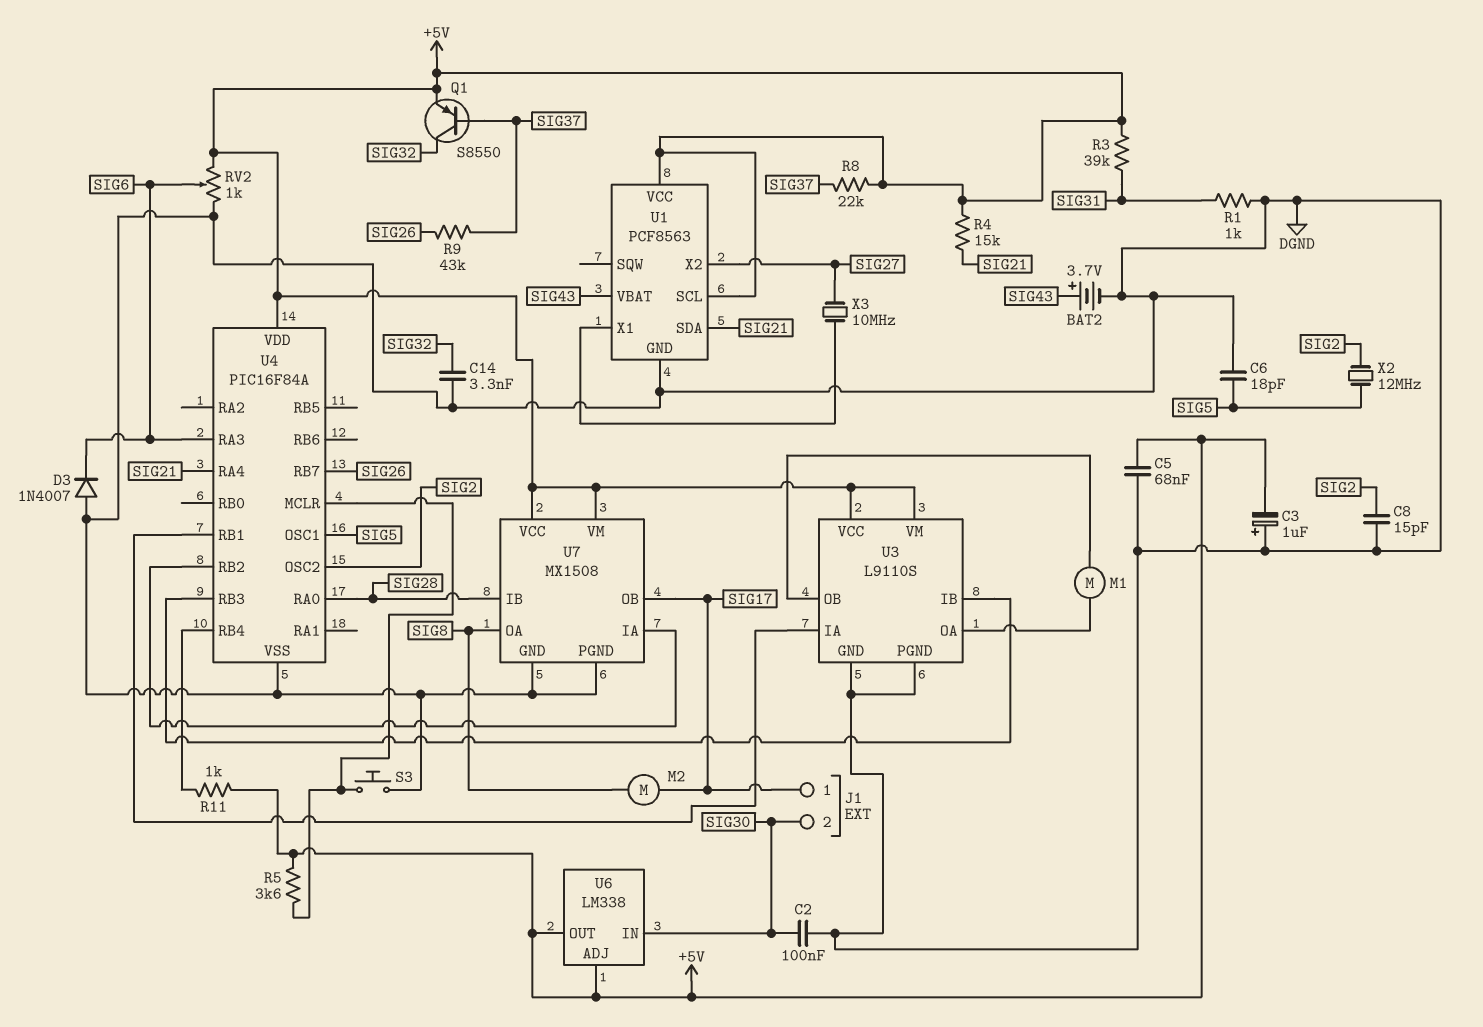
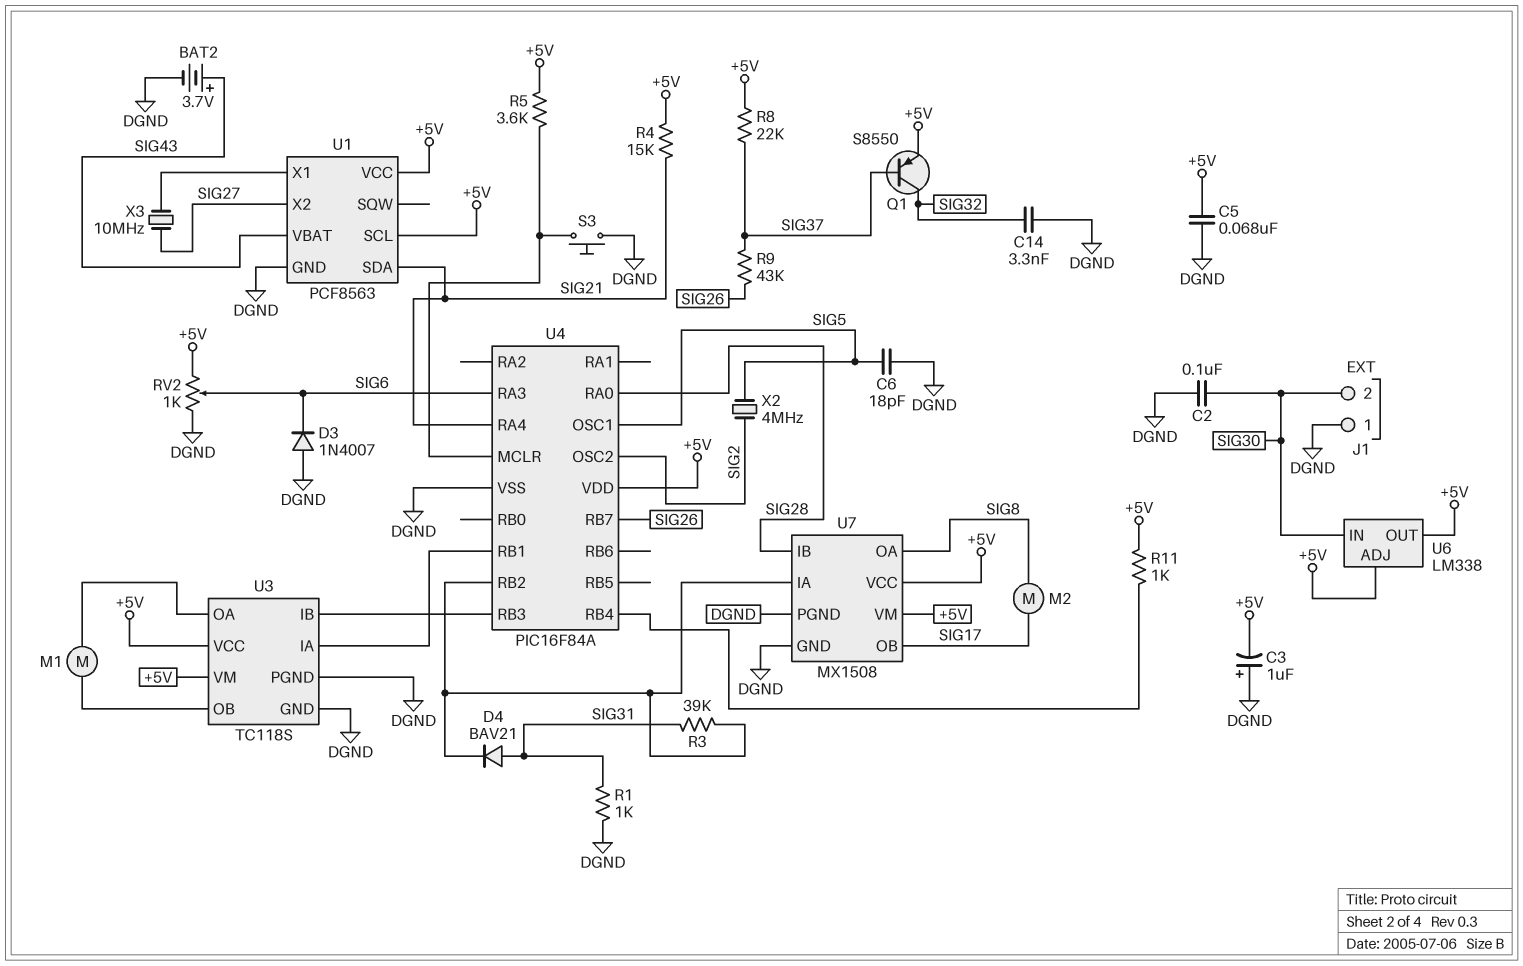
C8: 15pF (DGND, SIG2) -> none
D4: none -> diode BAV21 (A SIG31, K U4/RB2)
J1 pin 1: SIG17 -> DGND
R3: 39k (+5V, SIG31) -> 39k (SIG31, U4/RB2)
U3: L9110S -> TC118S
X2: 12MHz (SIG2, SIG5) -> 4MHz (SIG2, SIG5)

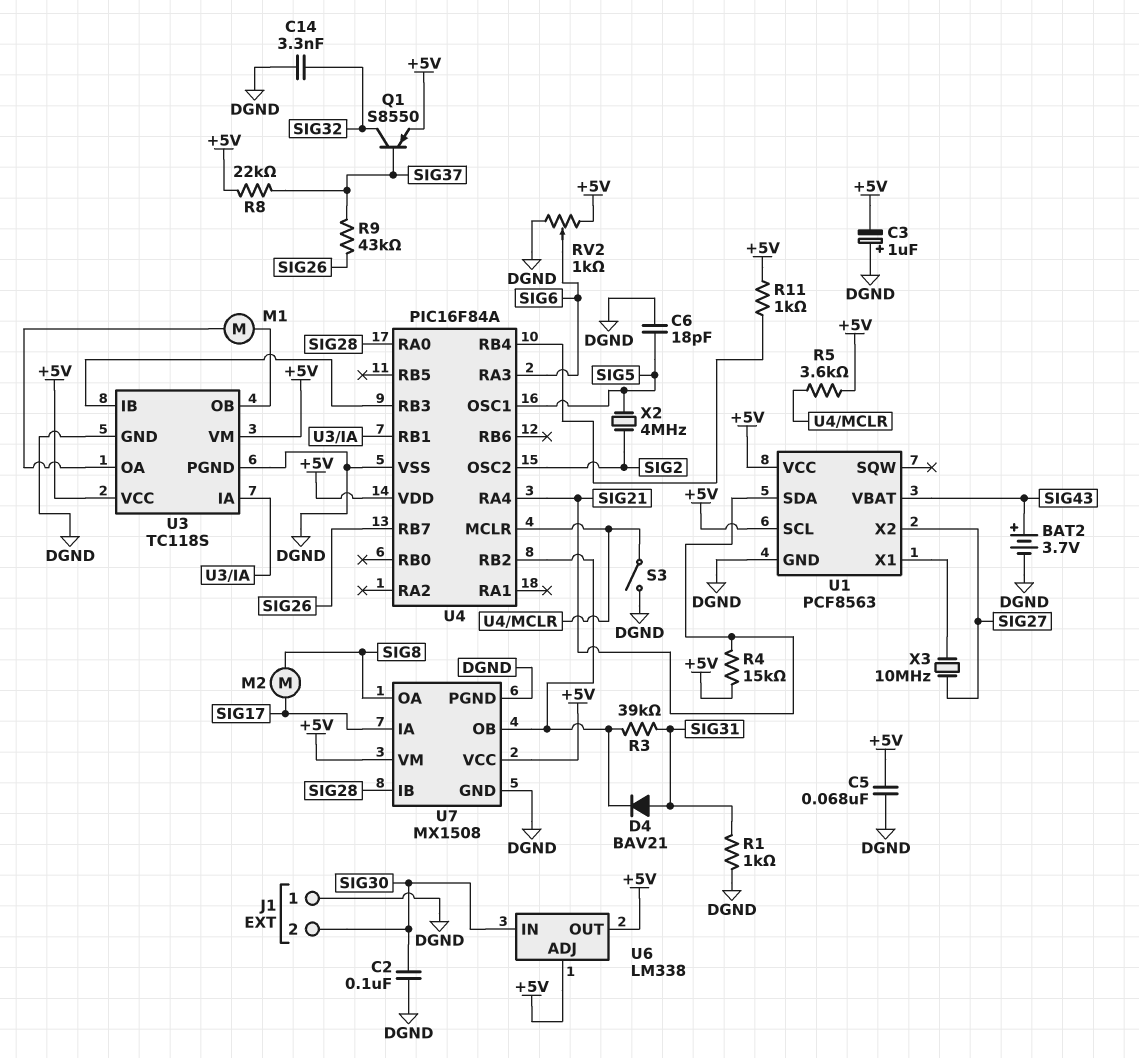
D3: diode 1N4007 (A DGND, K SIG6) -> none
S3: button (DGND, U4/MCLR) -> switch (DGND, U4/MCLR)
U7 pin IA: U4/RB2 -> SIG17
U7 pin OB: SIG17 -> U4/RB2

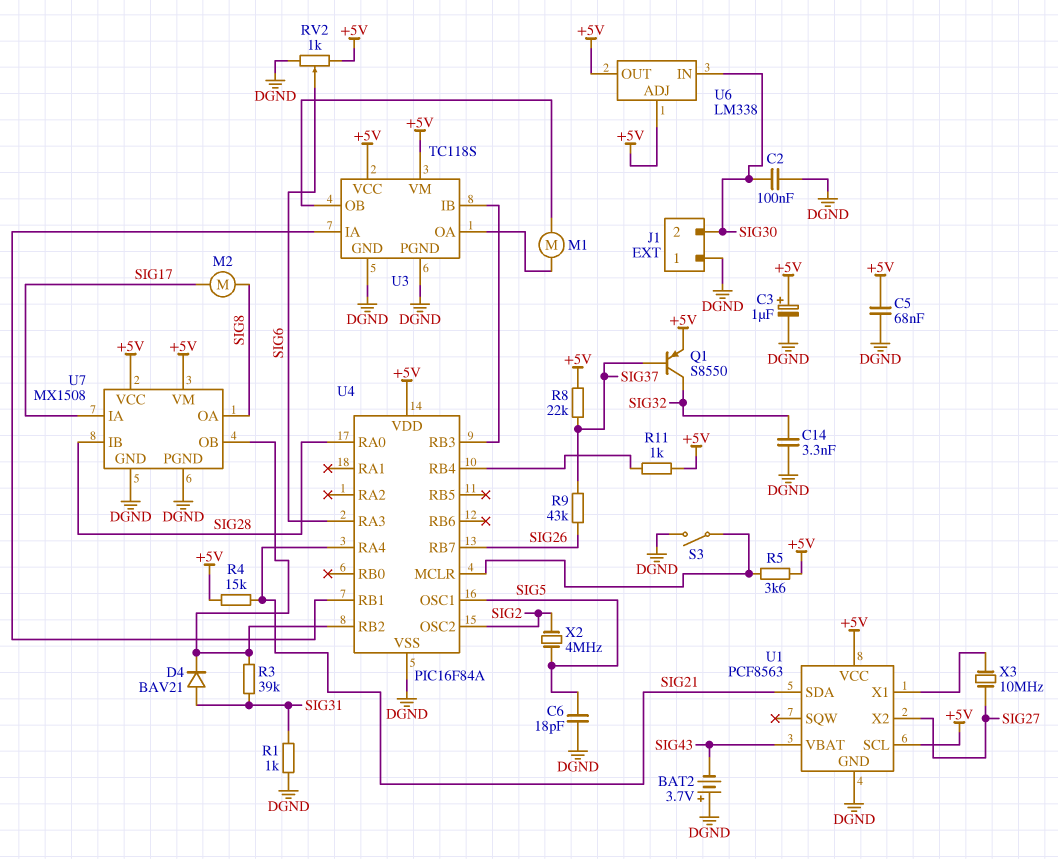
BAT2: 3.7V (plus SIG43, minus DGND) -> 3.7V (plus DGND, minus SIG43)
C3: 1uF (plus DGND, minus +5V) -> 1uF (plus +5V, minus DGND)

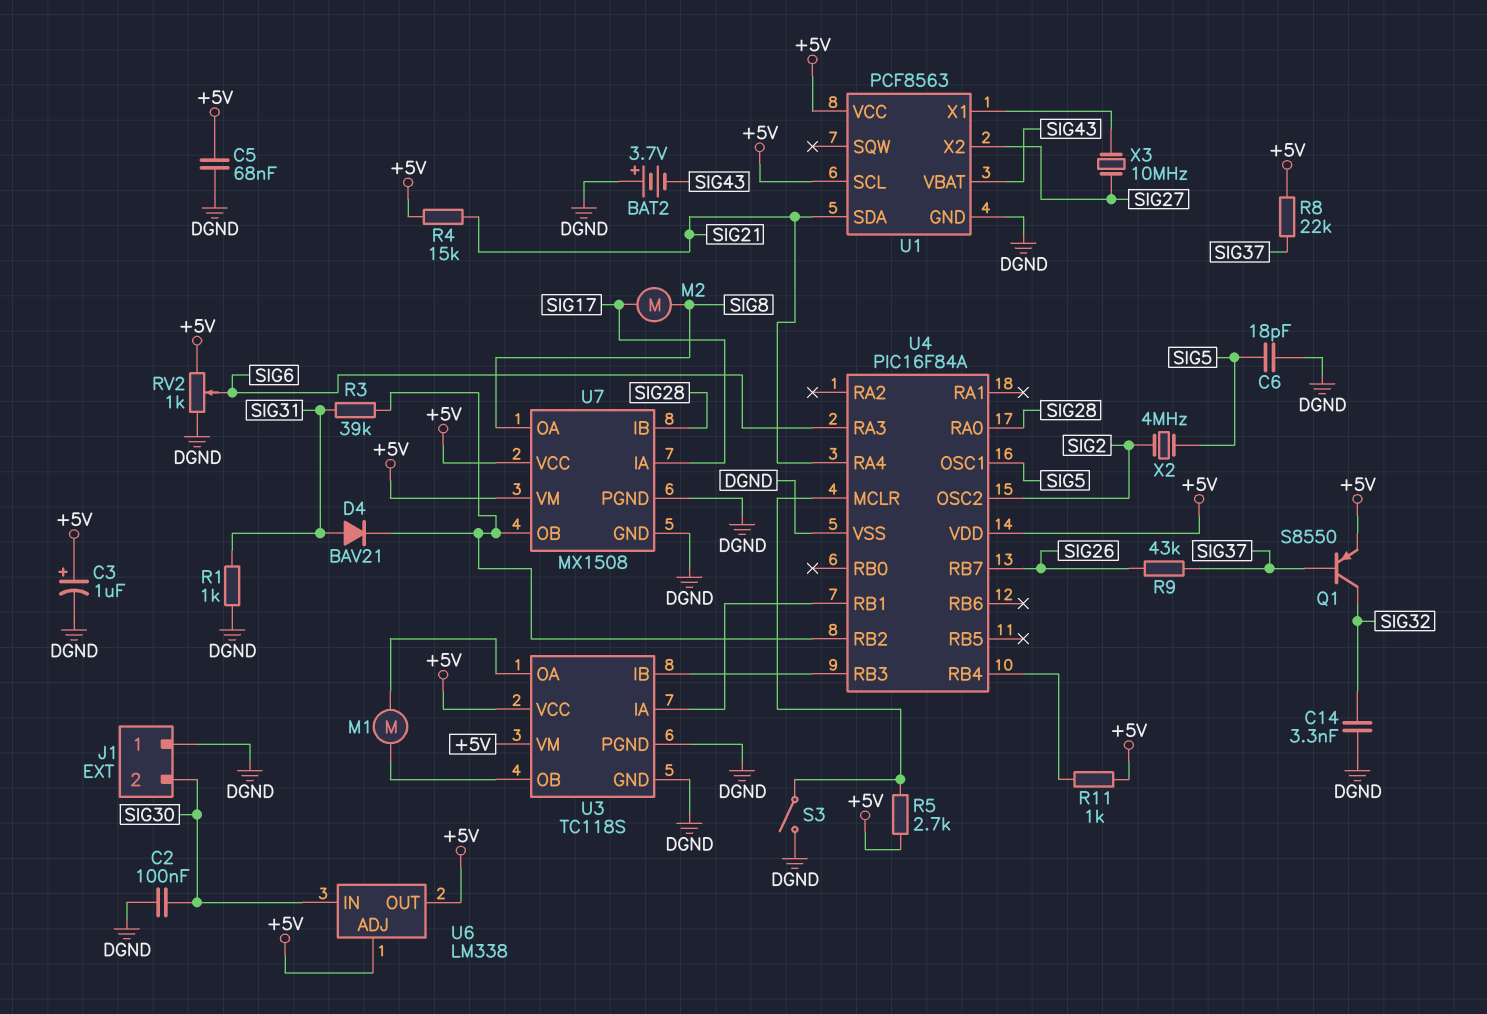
R5: 3.6k (+5V, U4/MCLR) -> 2.7k (+5V, U4/MCLR)

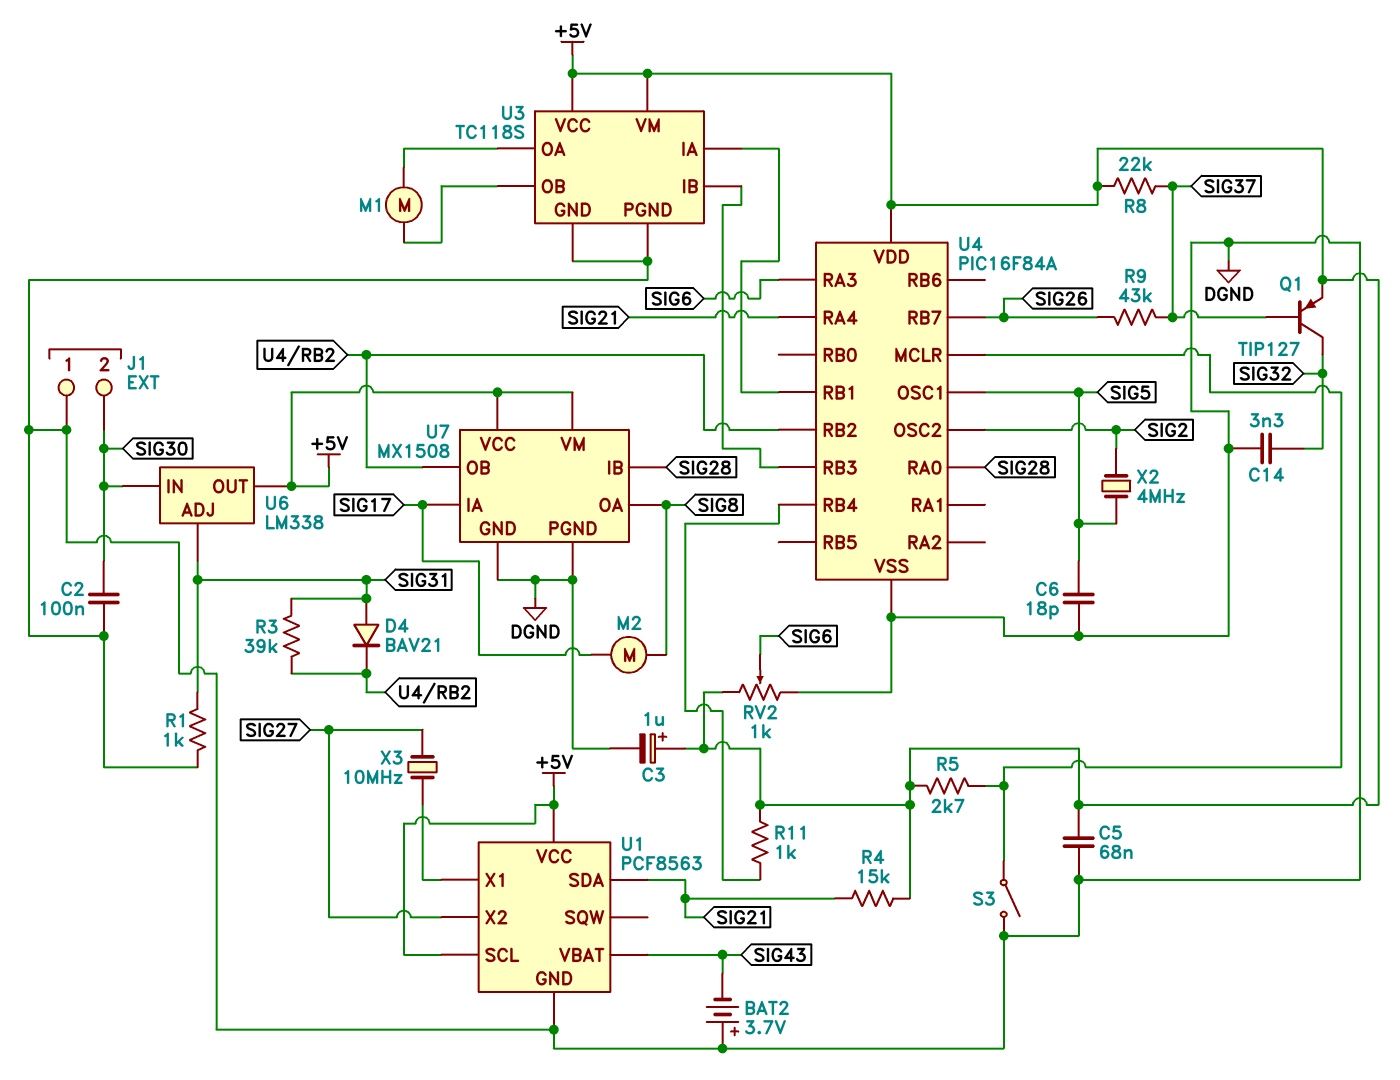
Q1: PNP S8550 (B SIG37, C SIG32, E +5V) -> PNP TIP127 (B SIG37, C SIG32, E +5V)
U6 pin ADJ: +5V -> SIG31

